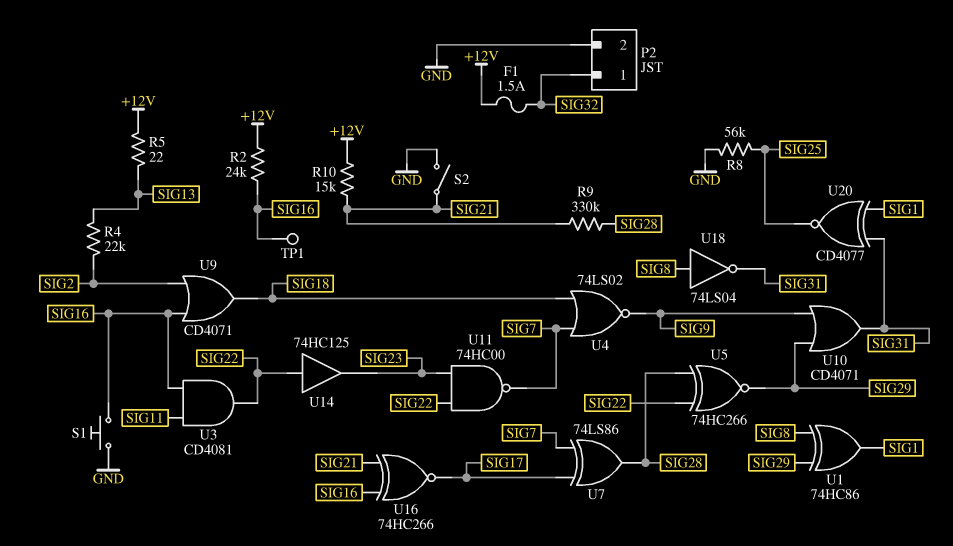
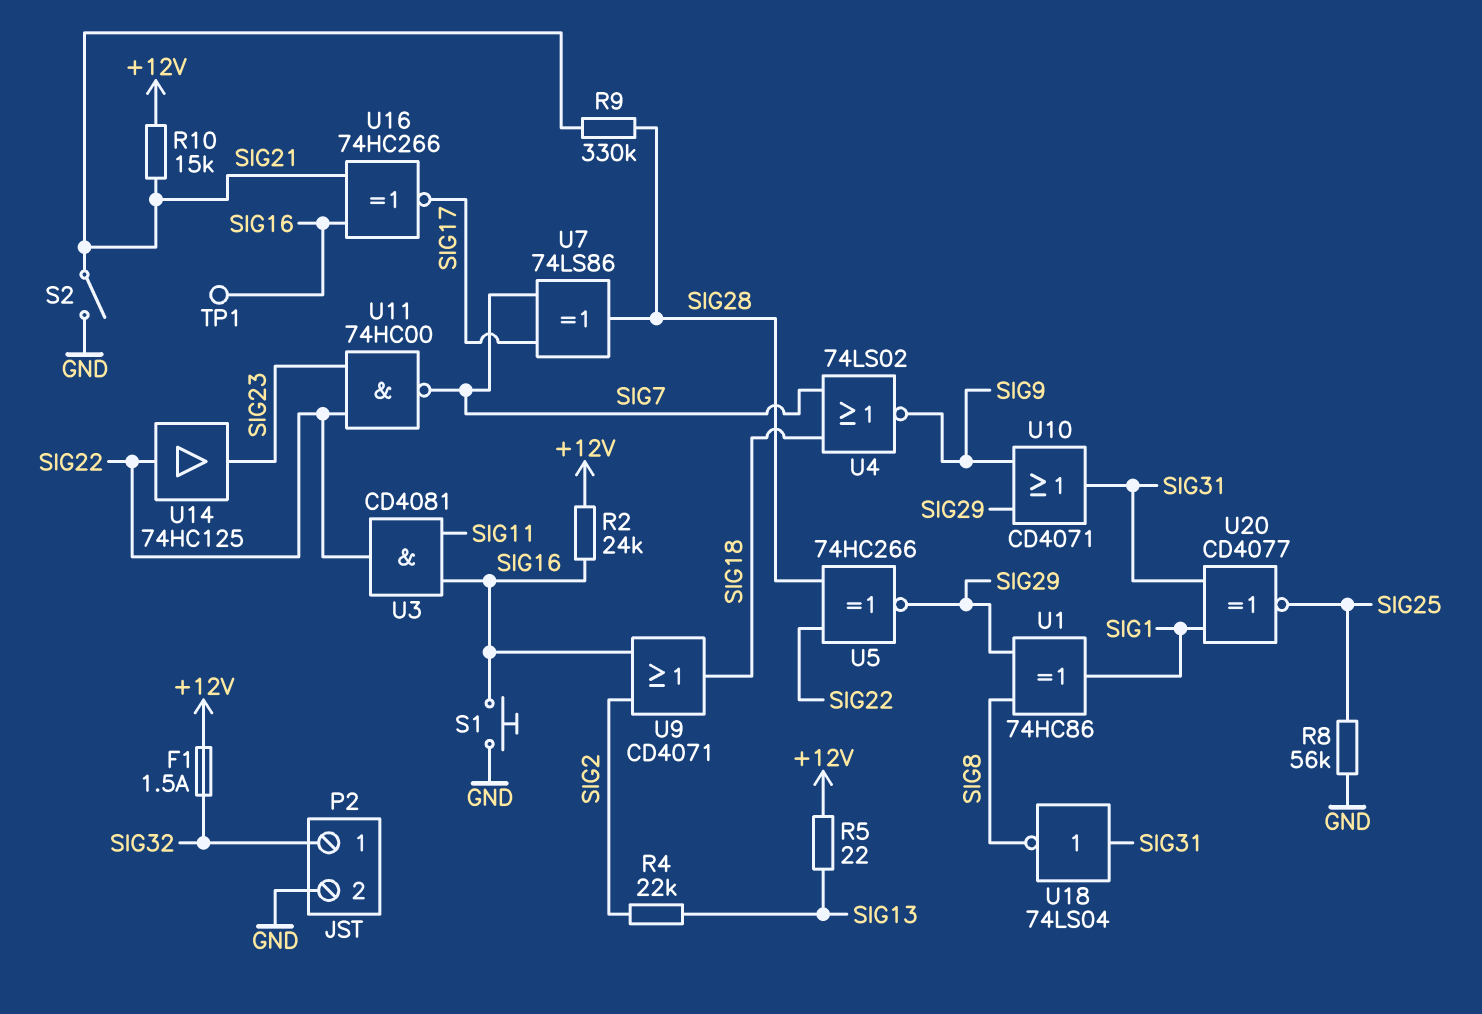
U18: NOT 74LS04 (in SIG8, out SIG31) -> NOT 74LS04 (in SIG31, out SIG8)

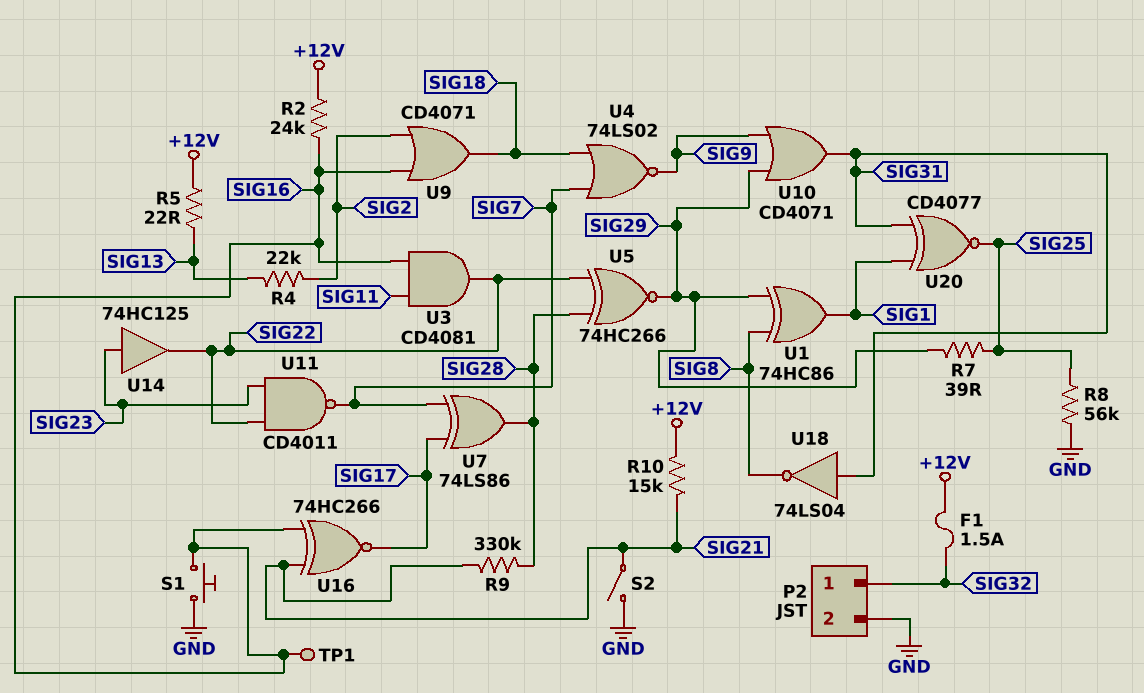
R7: none -> 39 (SIG25, SIG29)
U11: NAND 74HC00 (in SIG22, in SIG23, out SIG7) -> NAND CD4011 (in SIG22, in SIG23, out SIG7)
U14: buffer 74HC125 (in SIG22, out SIG23) -> buffer 74HC125 (in SIG23, out SIG22)

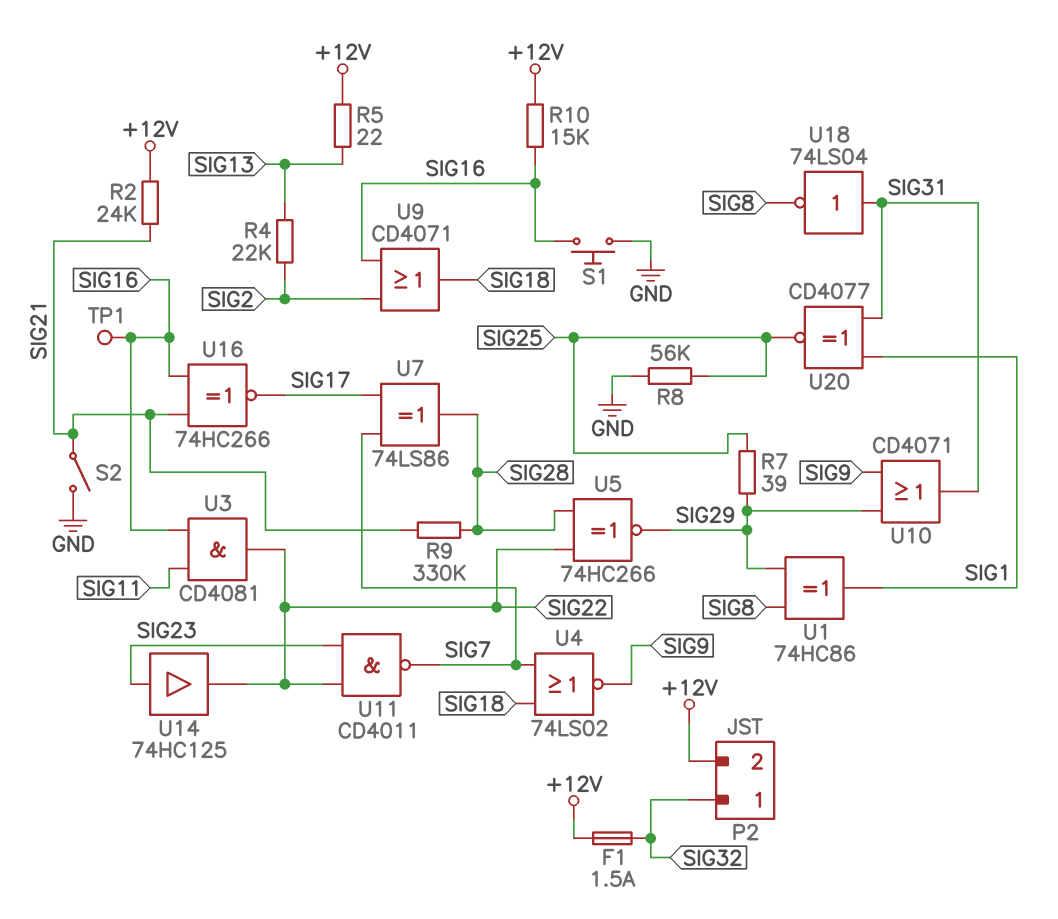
P2 pin 2: GND -> +12V
R2: 24k (+12V, SIG16) -> 24k (+12V, SIG21)
R10: 15k (+12V, SIG21) -> 15k (+12V, SIG16)

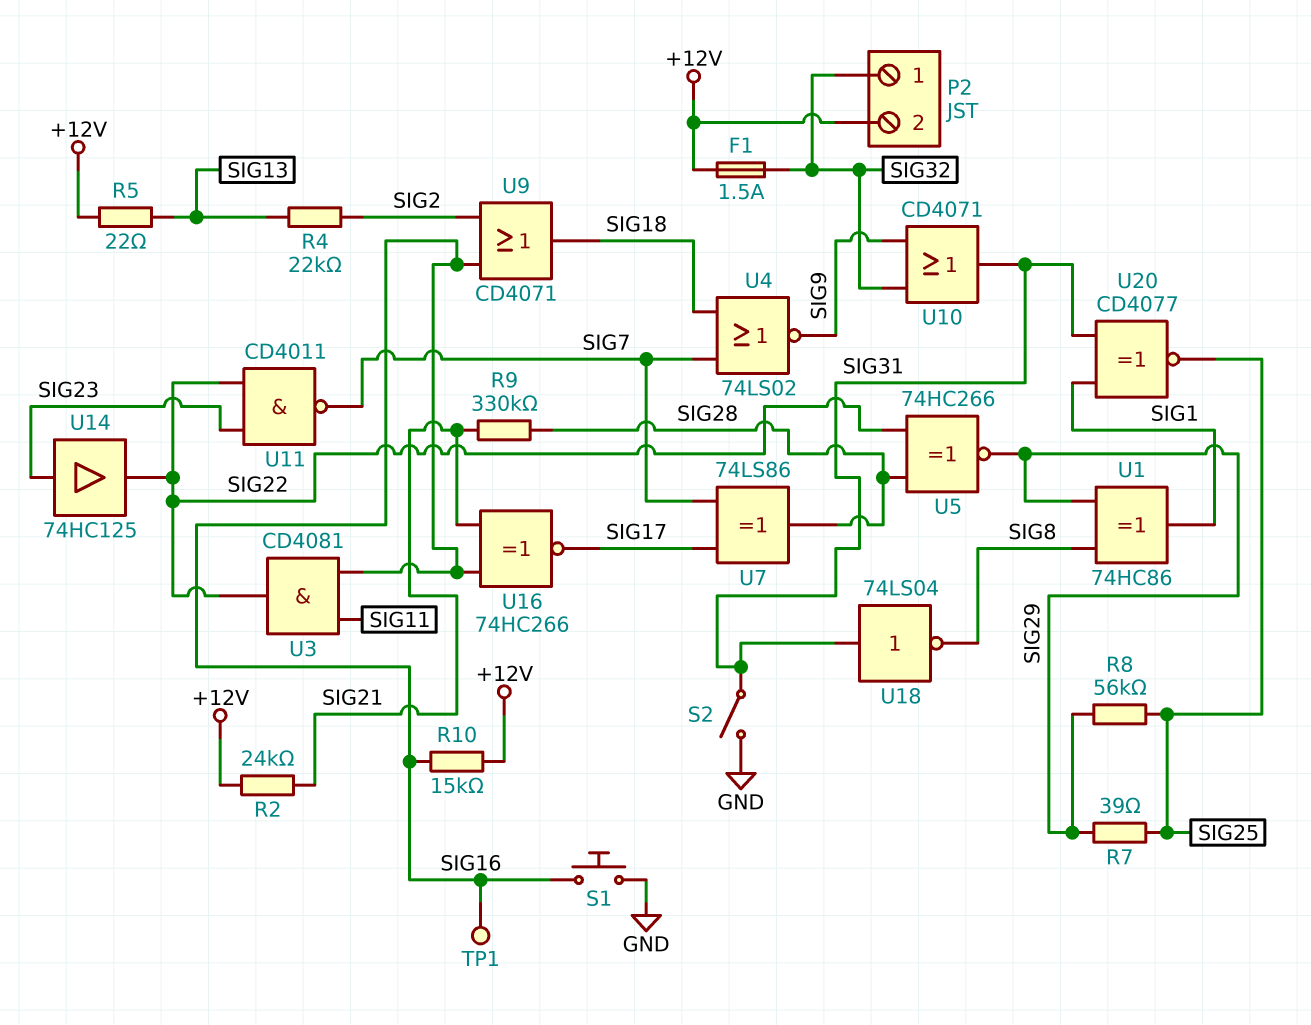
R8: 56k (GND, SIG25) -> 56k (SIG25, SIG29)
S2: switch (GND, SIG21) -> switch (GND, SIG31)
U10: OR CD4071 (in SIG9, in SIG29, out SIG31) -> OR CD4071 (in SIG9, in SIG32, out SIG31)

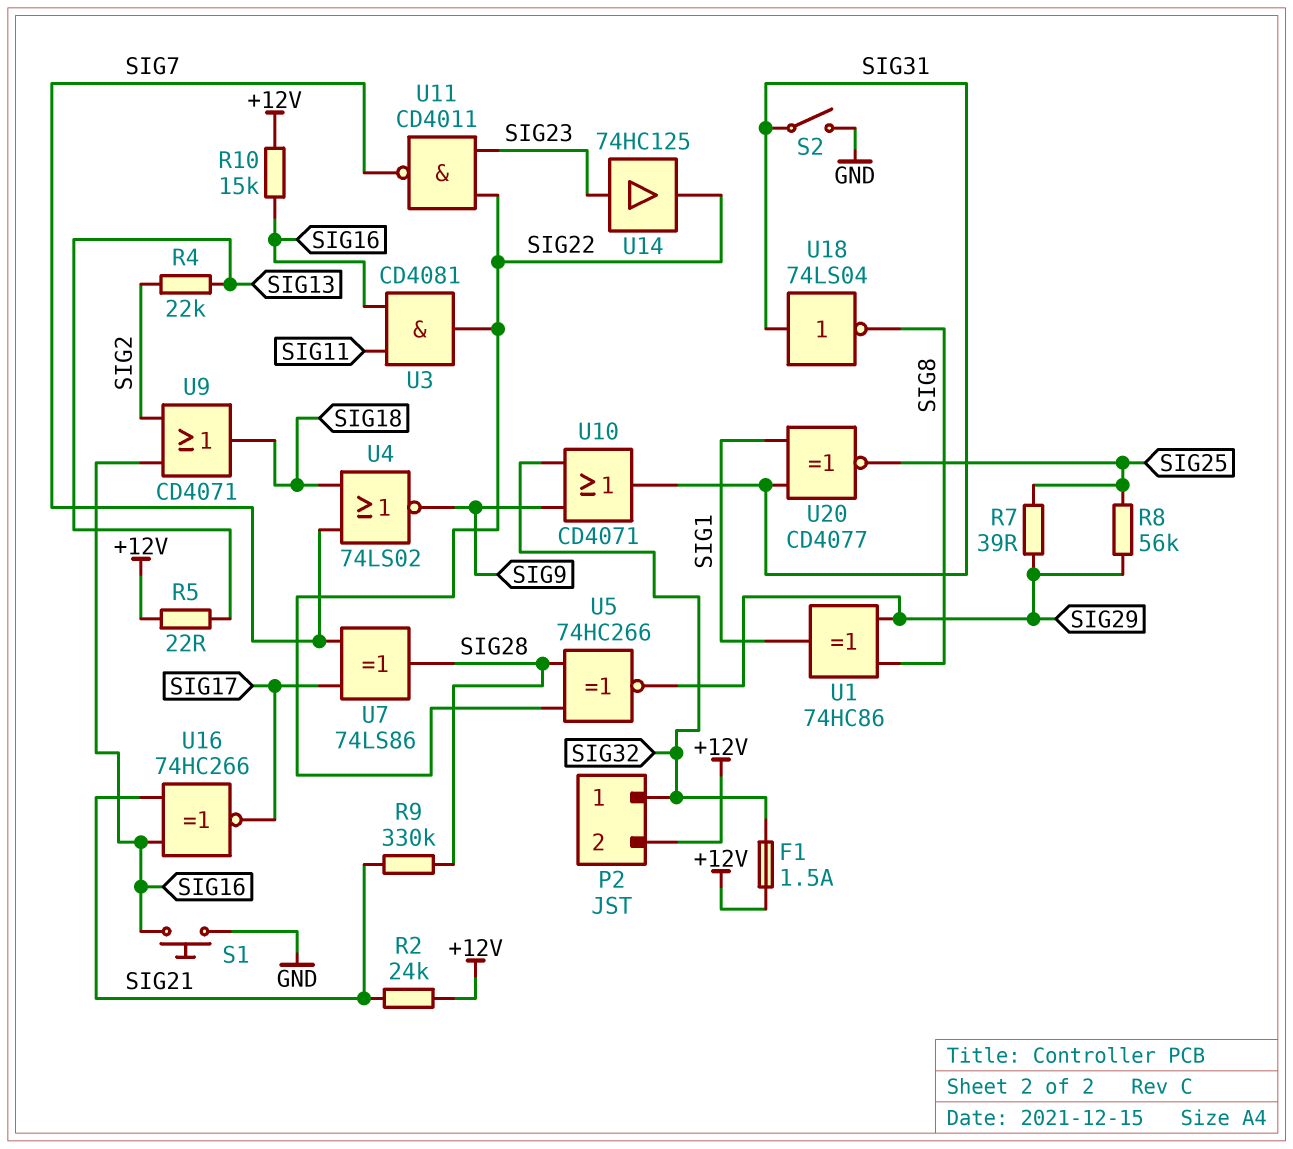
TP1: test point (SIG16) -> none

